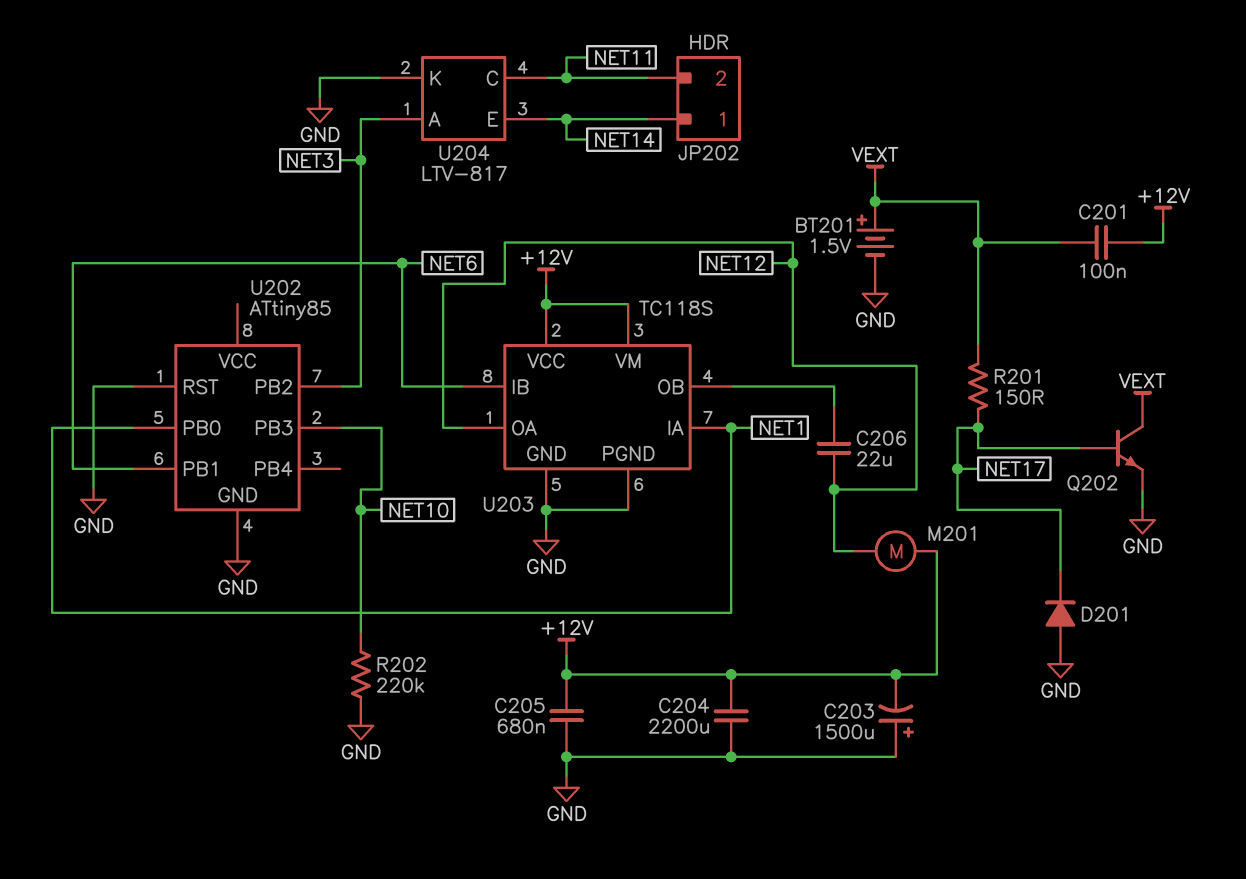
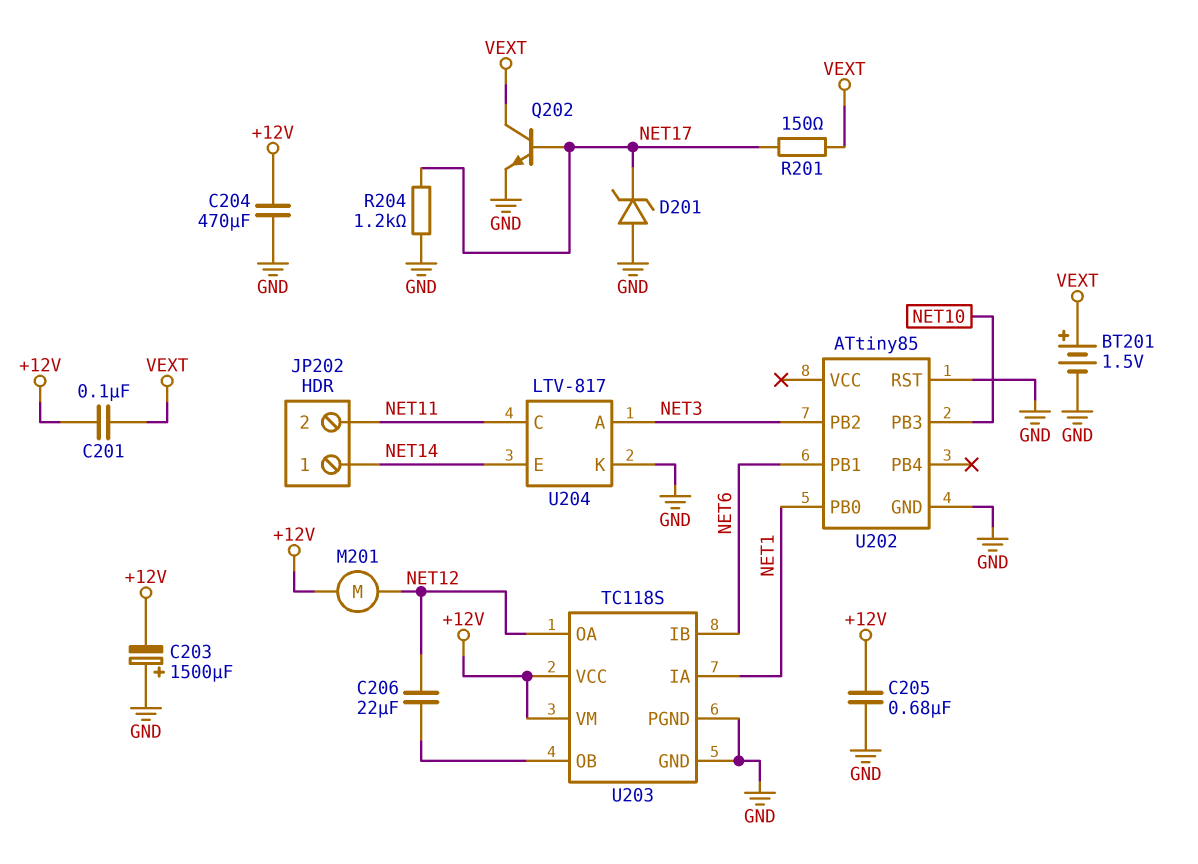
C204: 2200uF (+12V, GND) -> 470uF (+12V, GND)
D201: diode (A GND, K NET17) -> zener (A GND, K NET17)
R202: 220k (GND, NET10) -> none
R204: none -> 1.2k (GND, NET17)

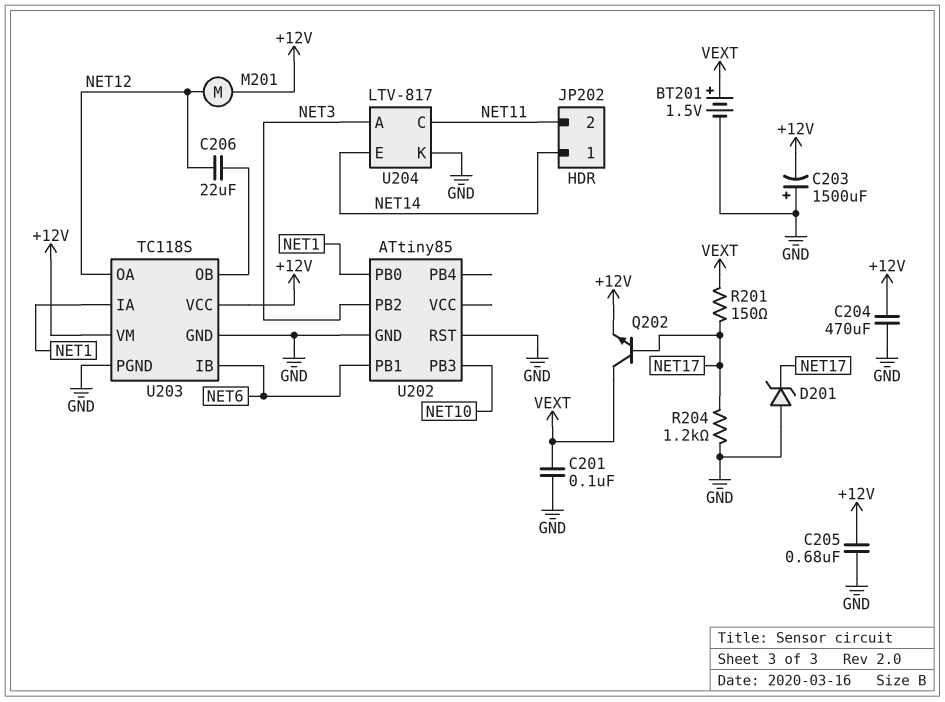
C201: 100nF (+12V, VEXT) -> 100nF (GND, VEXT)
Q202: NPN (B NET17, C VEXT, E GND) -> NPN (B NET17, C VEXT, E +12V)

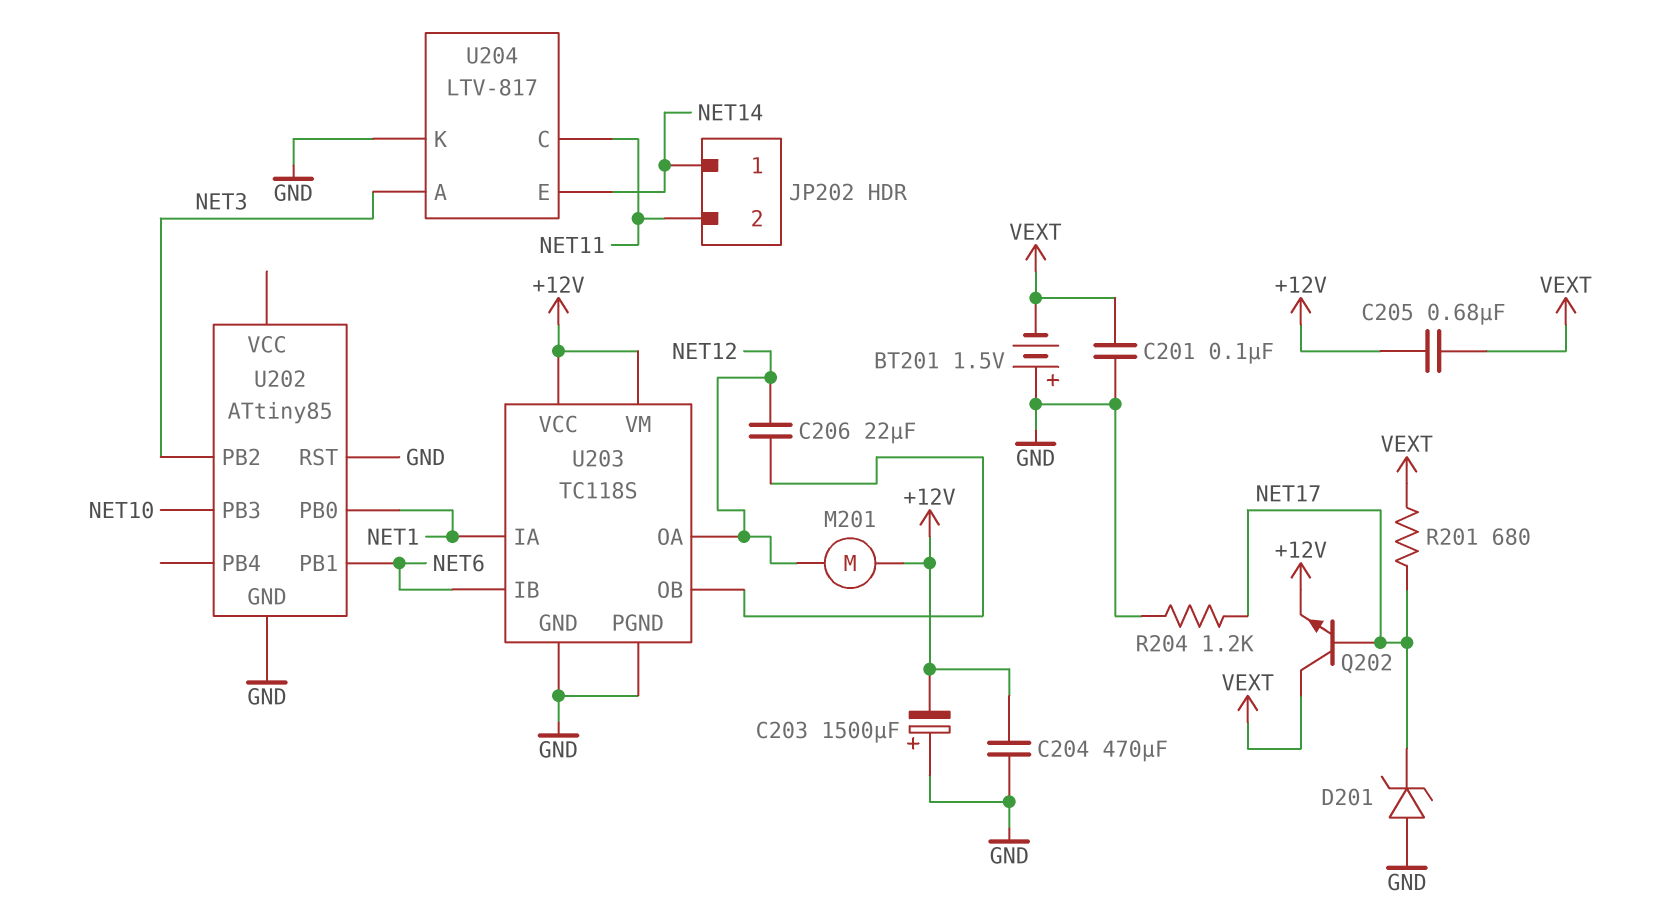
BT201: 1.5V (plus VEXT, minus GND) -> 1.5V (plus GND, minus VEXT)
C205: 680nF (+12V, GND) -> 680nF (+12V, VEXT)
R201: 150 (NET17, VEXT) -> 680 (NET17, VEXT)

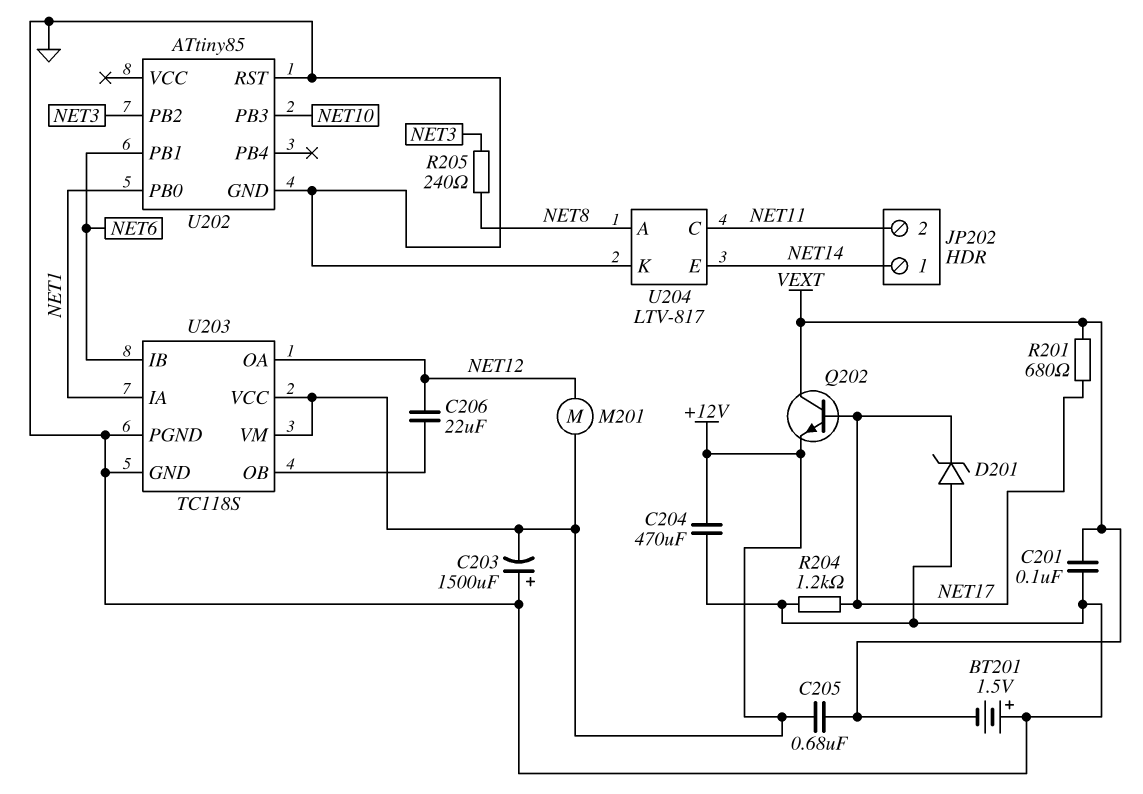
R205: none -> 240 (NET3, NET8)
U204 pin A: NET3 -> NET8

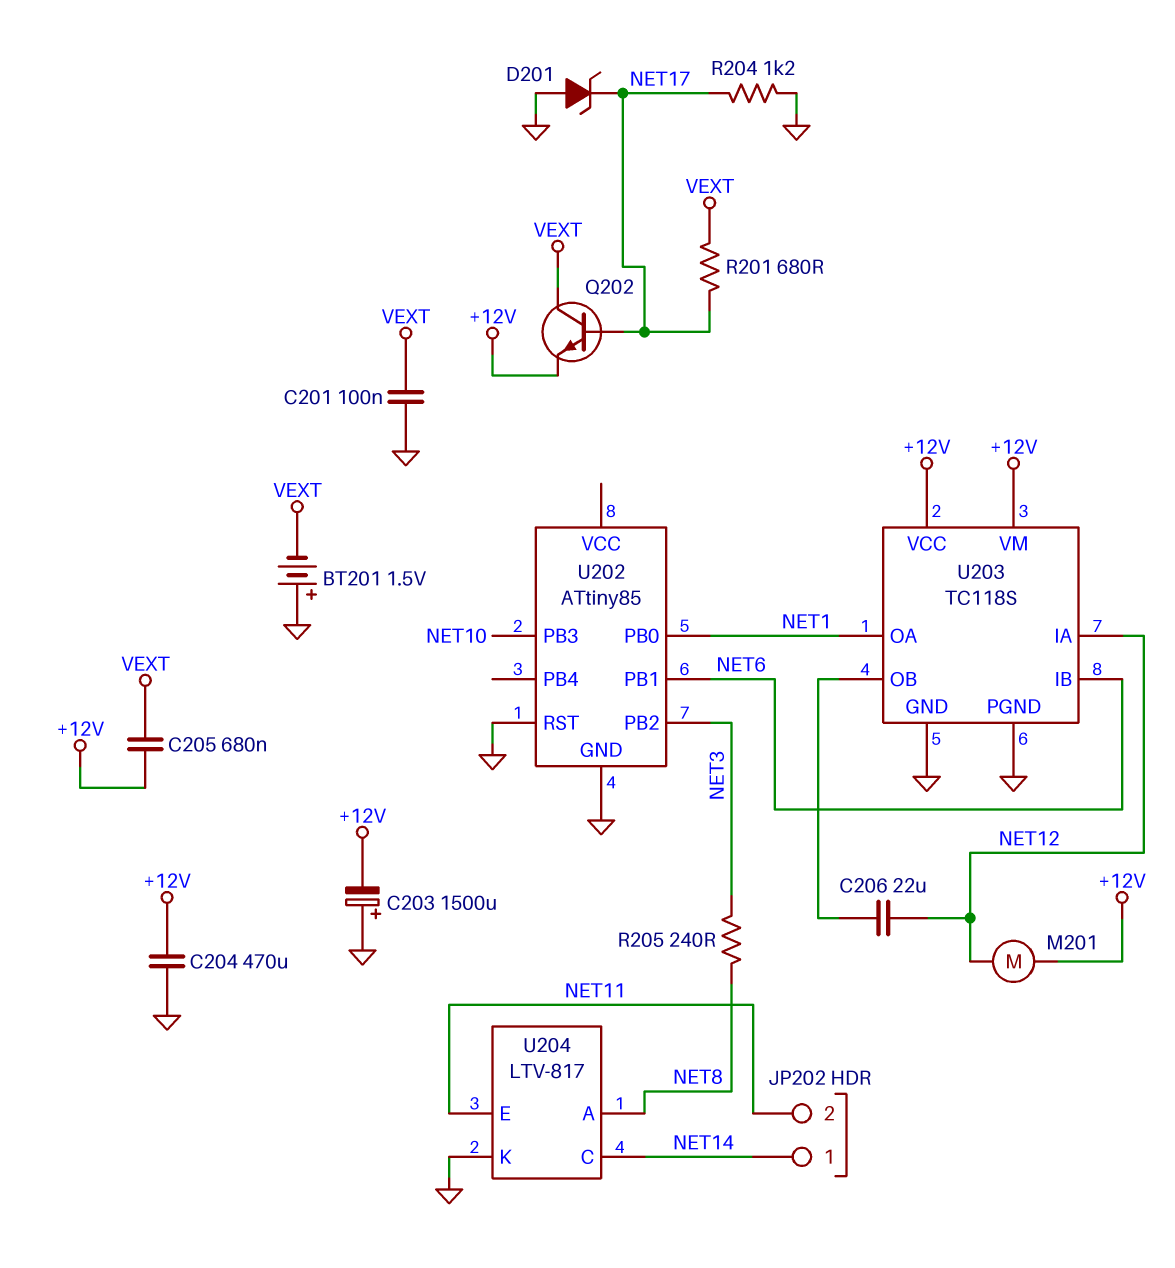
U203 pin IA: NET1 -> NET12
U203 pin OA: NET12 -> NET1
U204 pin C: NET11 -> NET14
U204 pin E: NET14 -> NET11

